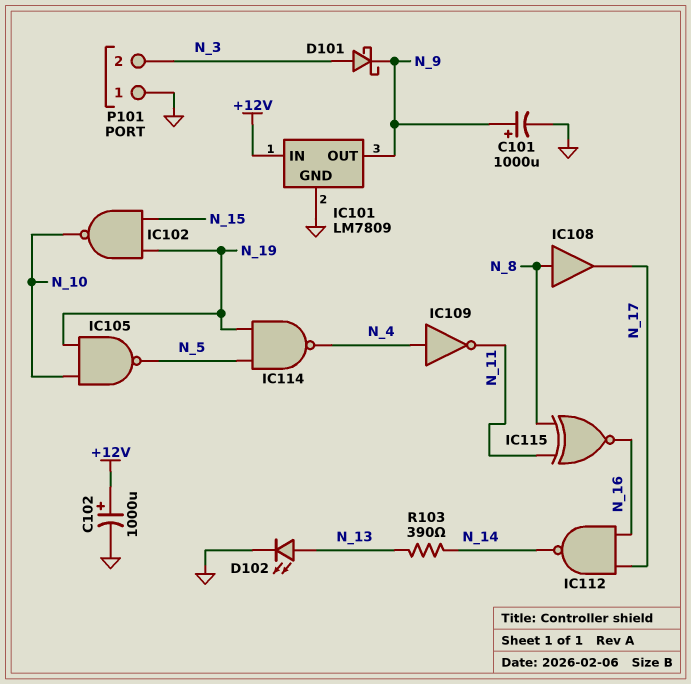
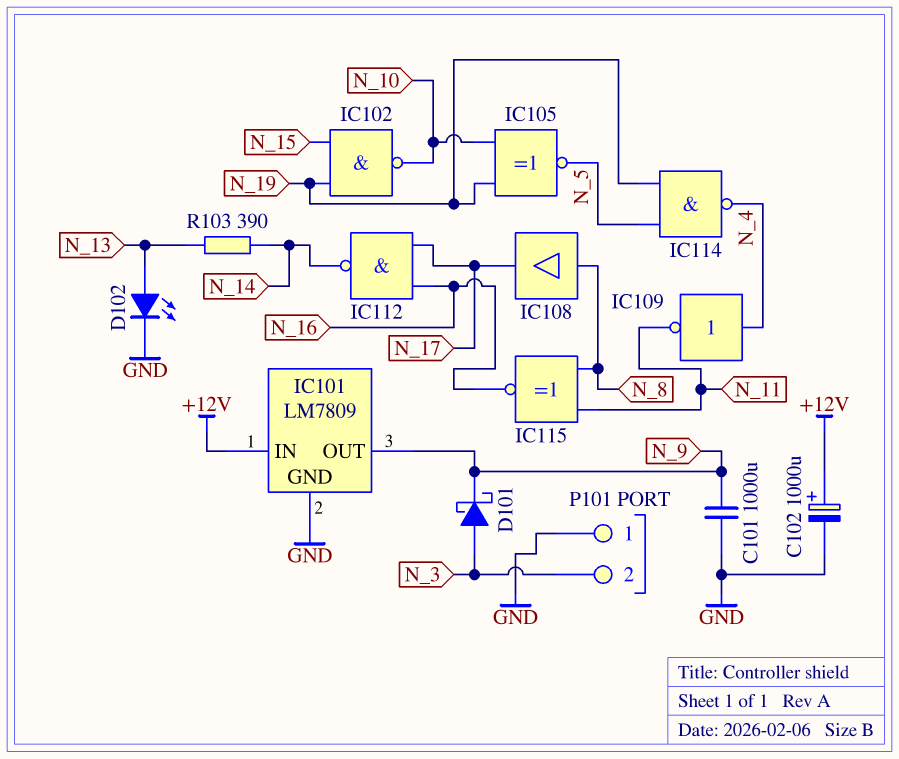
C101: 1000uF (plus N_9, minus GND) -> 1000uF (GND, N_9)
IC105: NAND (in N_10, in N_19, out N_5) -> XNOR (in N_10, in N_19, out N_5)

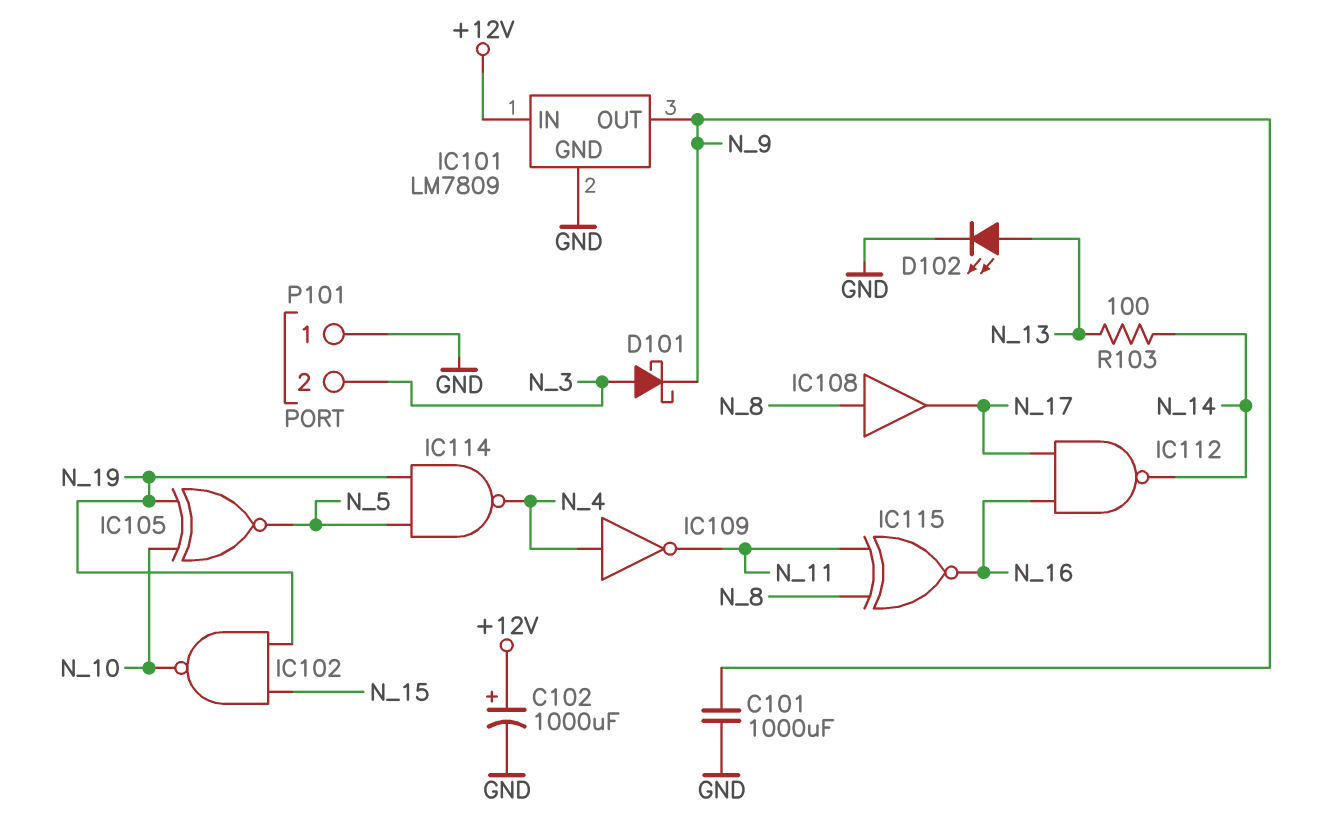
R103: 390 (N_13, N_14) -> 100 (N_13, N_14)

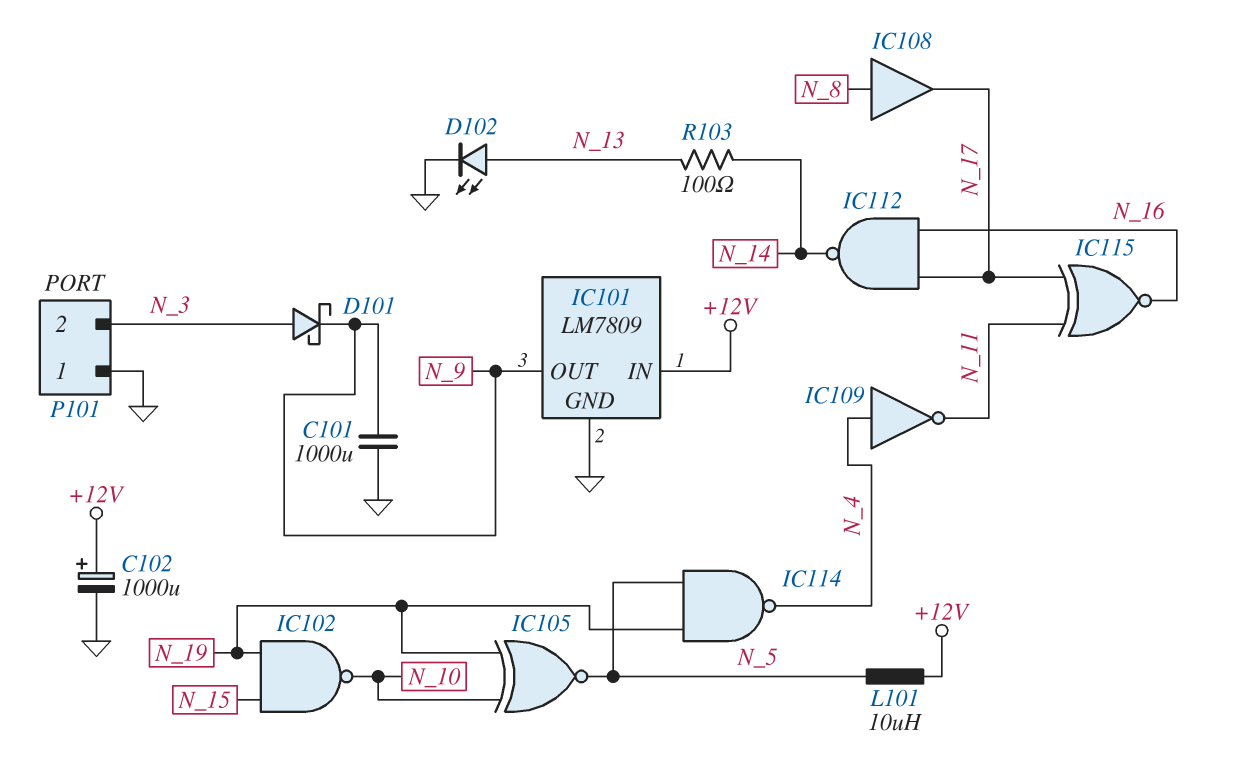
IC115: XNOR (in N_8, in N_11, out N_16) -> XNOR (in N_11, in N_17, out N_16)
L101: none -> 10uH (+12V, N_5)

